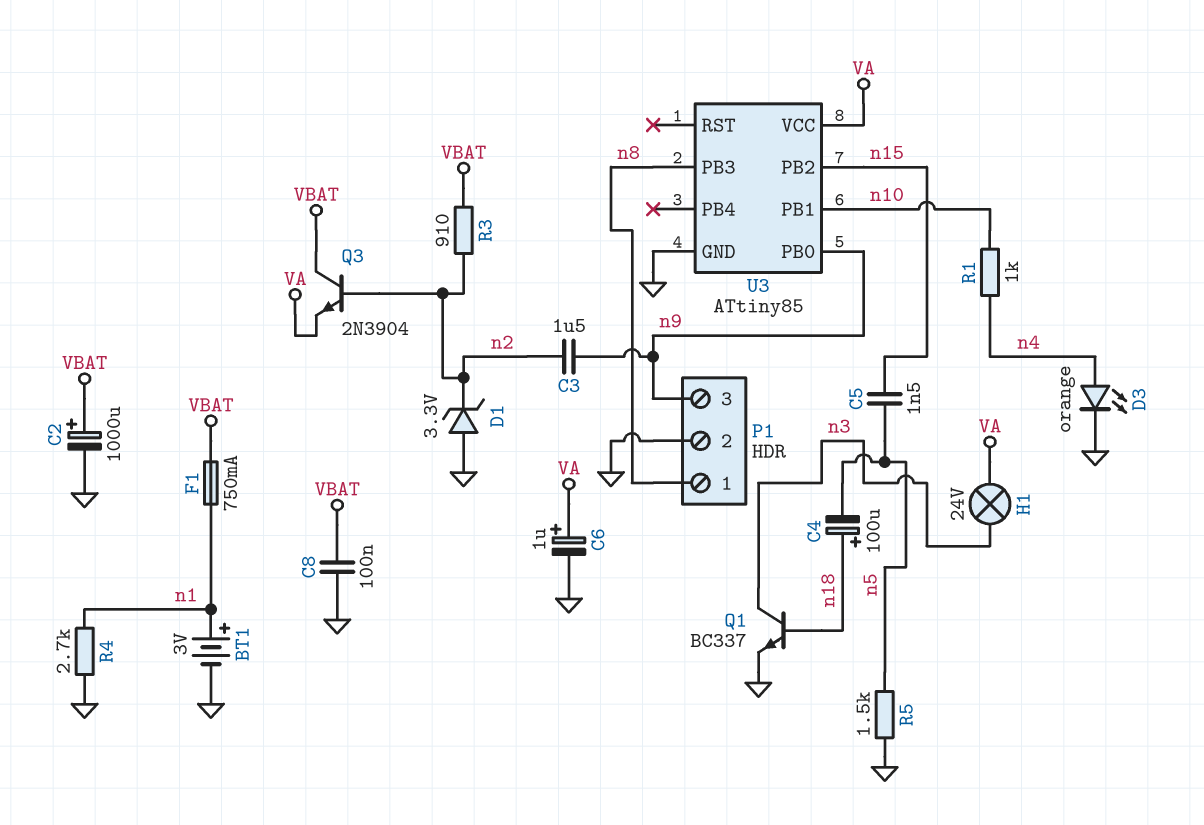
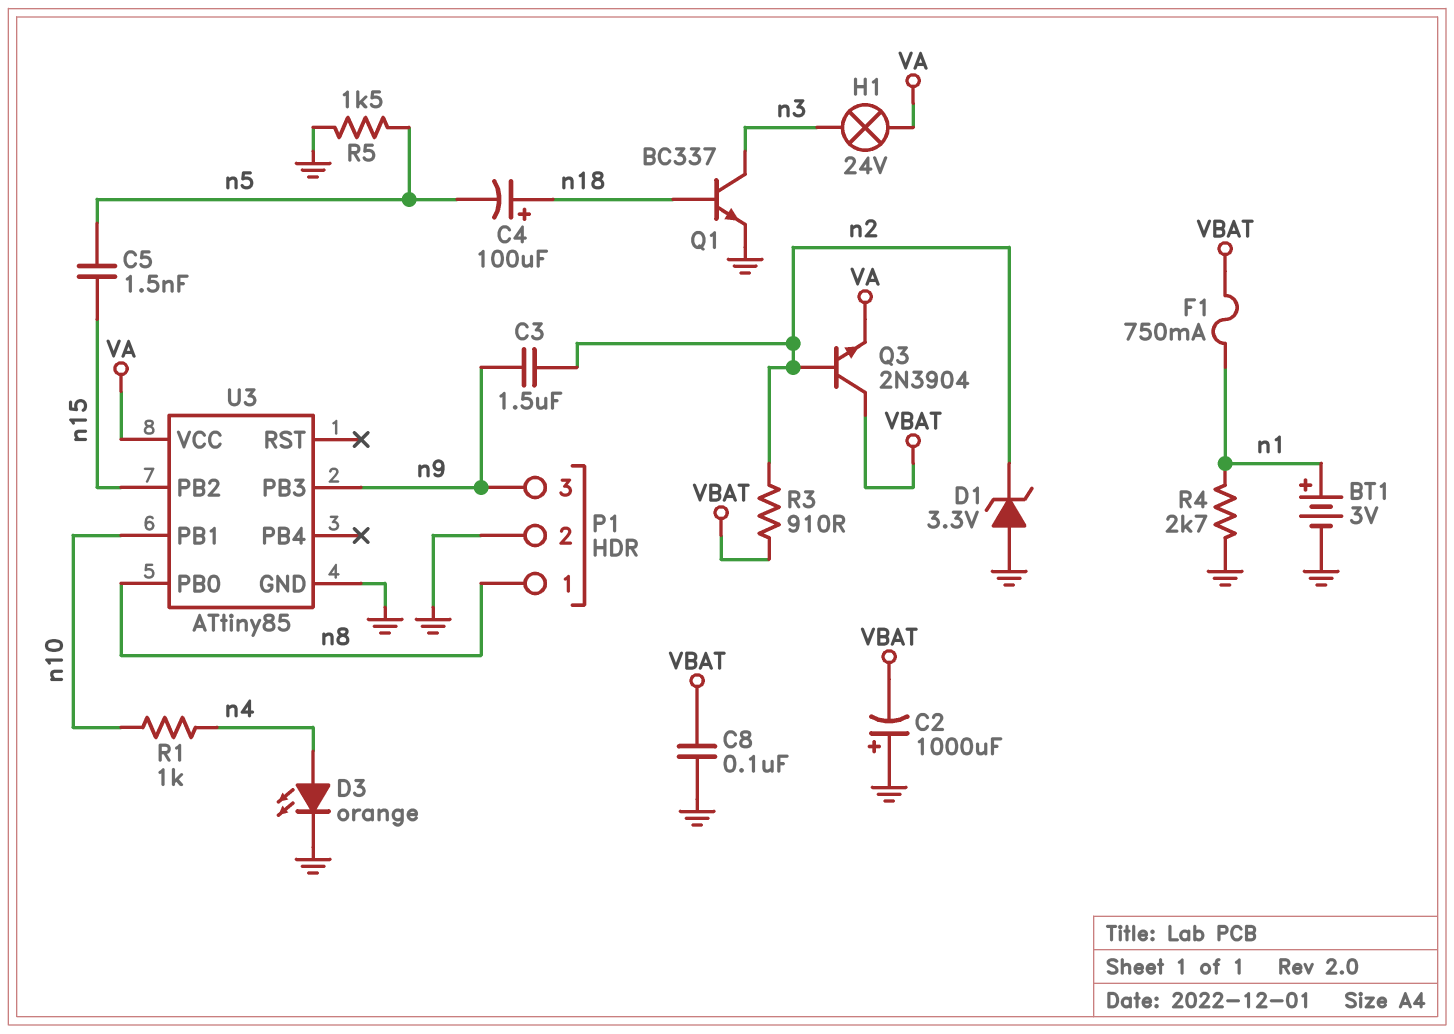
C2: 1000uF (plus VBAT, minus GND) -> 1000uF (plus GND, minus VBAT)
C6: 1uF (plus VA, minus GND) -> none
U3 pin PB0: n9 -> n8
U3 pin PB3: n8 -> n9

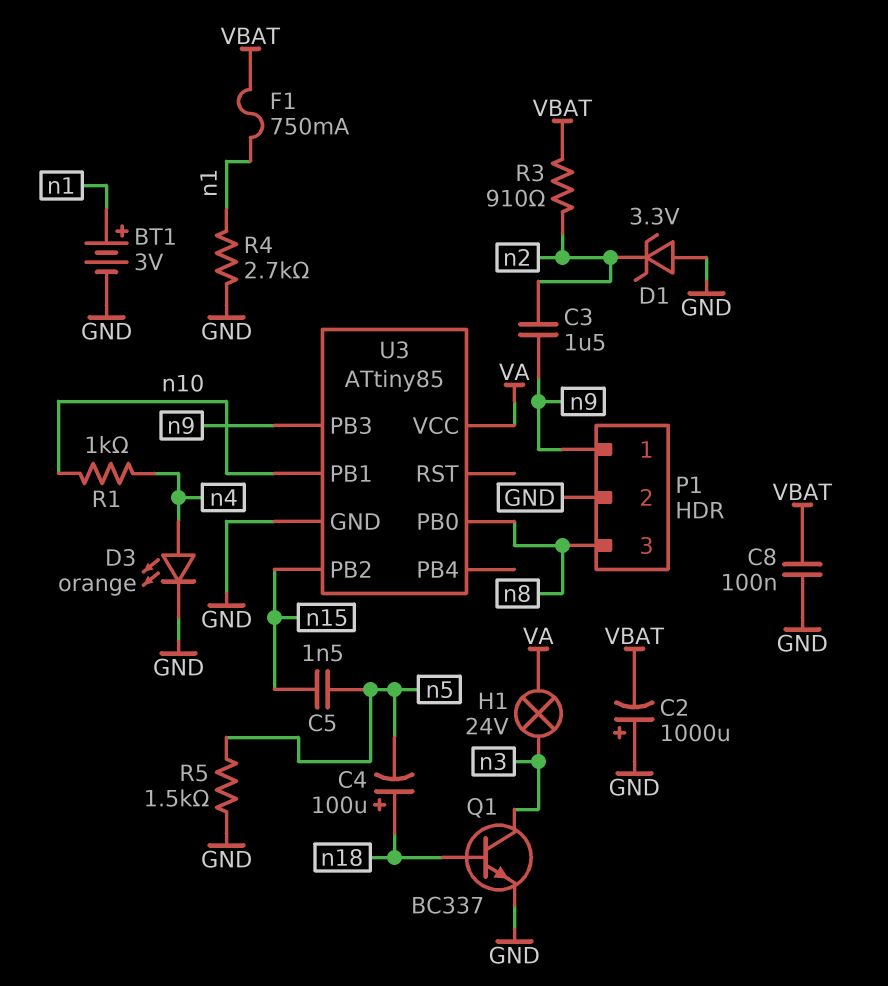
P1 pin 1: n8 -> n9
P1 pin 3: n9 -> n8
Q3: NPN 2N3904 (B n2, C VBAT, E VA) -> none

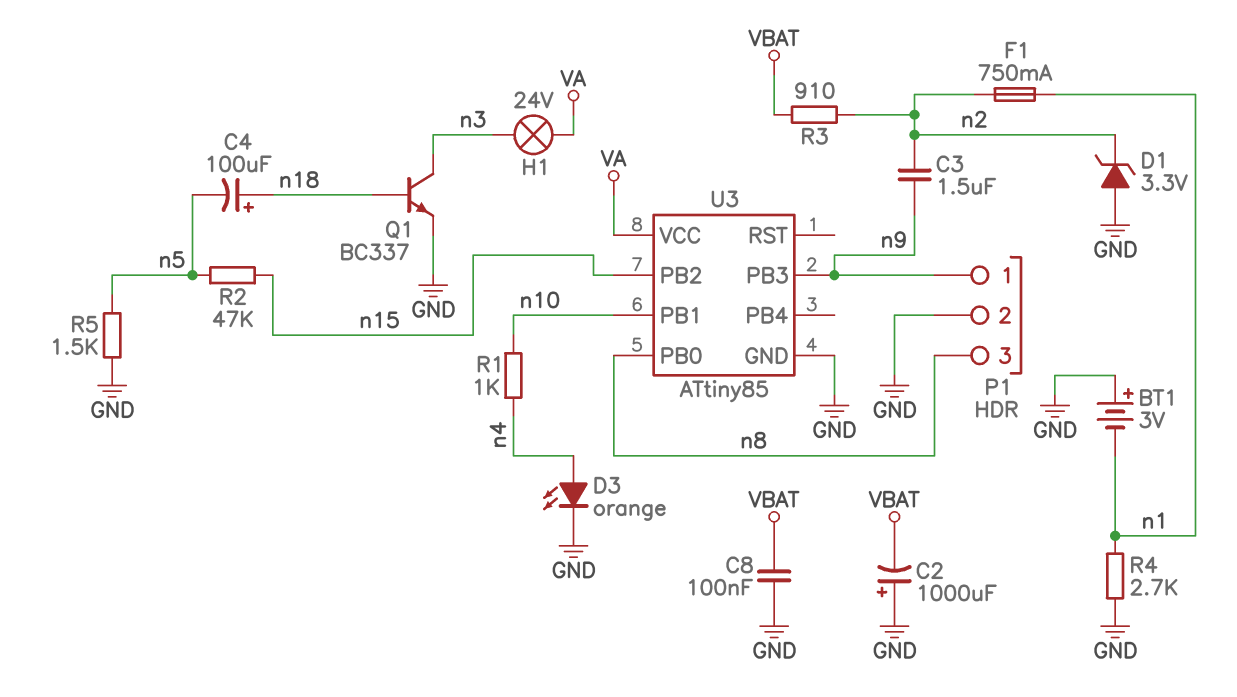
BT1: 3V (plus n1, minus GND) -> 3V (plus GND, minus n1)
C5: 1.5nF (n5, n15) -> none
F1: 750mA (VBAT, n1) -> 750mA (n1, n2)
R2: none -> 47k (n5, n15)

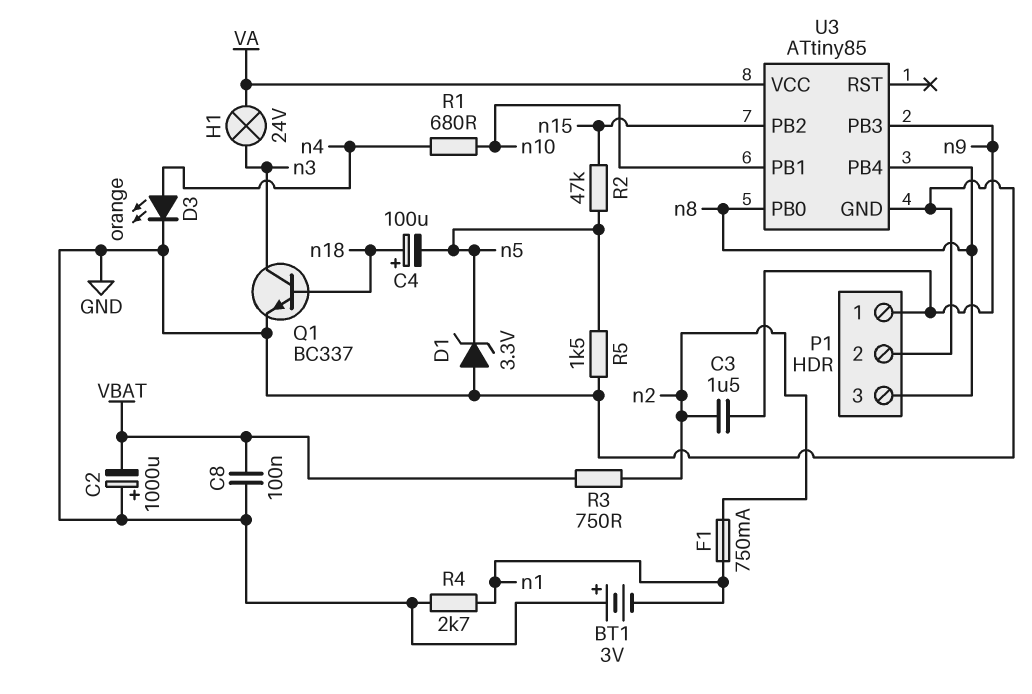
D1: zener 3.3V (A GND, K n2) -> zener 3.3V (A GND, K n5)
R1: 1k (n4, n10) -> 680 (n4, n10)
R3: 910 (VBAT, n2) -> 750 (VBAT, n2)
U3 pin PB4: none -> n8

